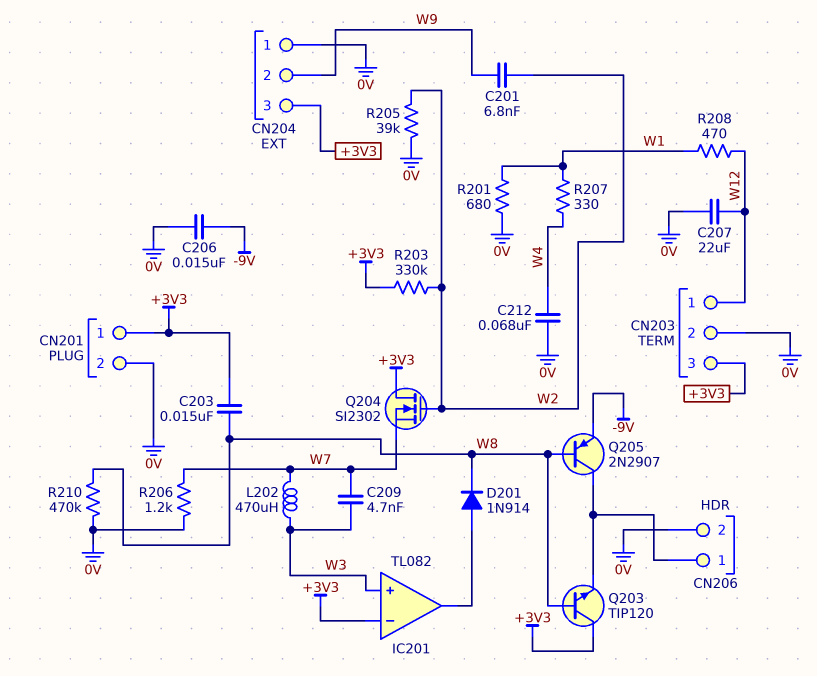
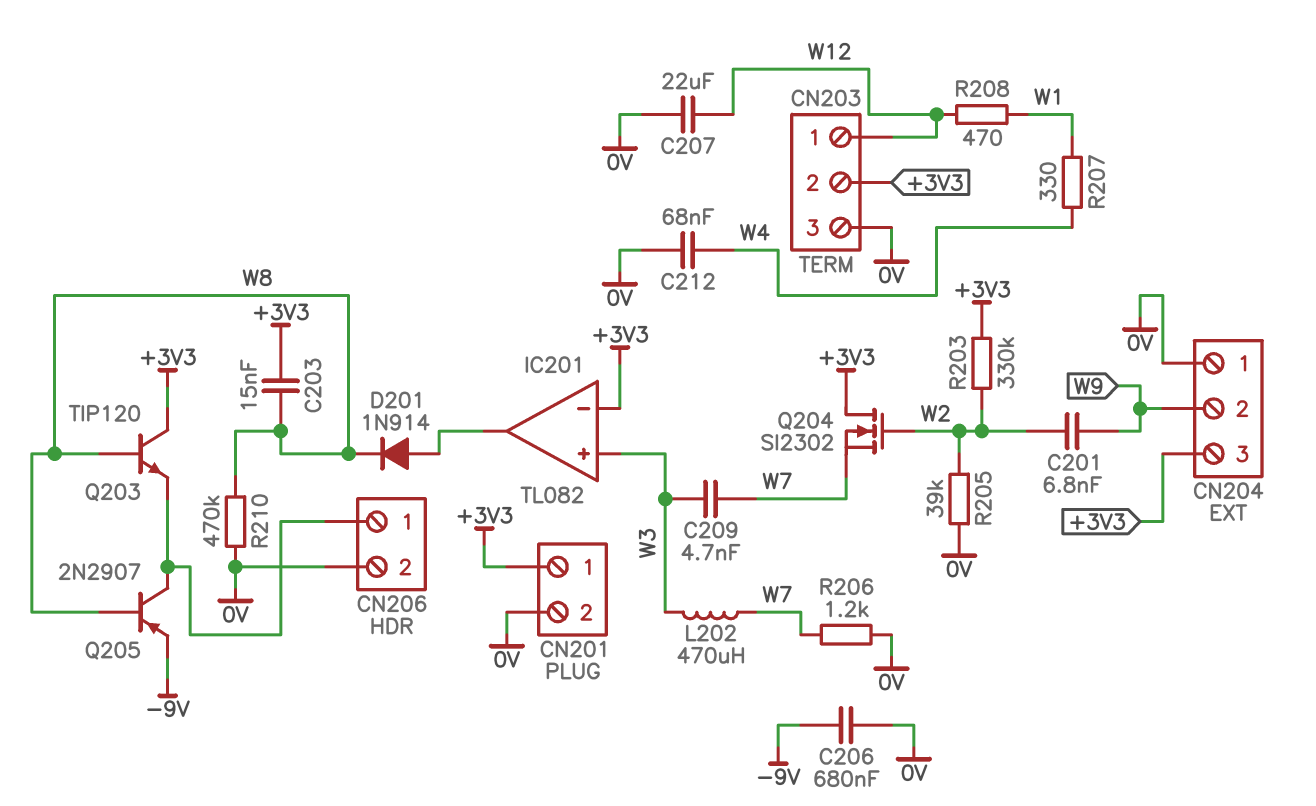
C206: 15nF (-9V, 0V) -> 680nF (-9V, 0V)
CN203 pin 2: 0V -> +3V3
CN203 pin 3: +3V3 -> 0V
R201: 680 (0V, W1) -> none

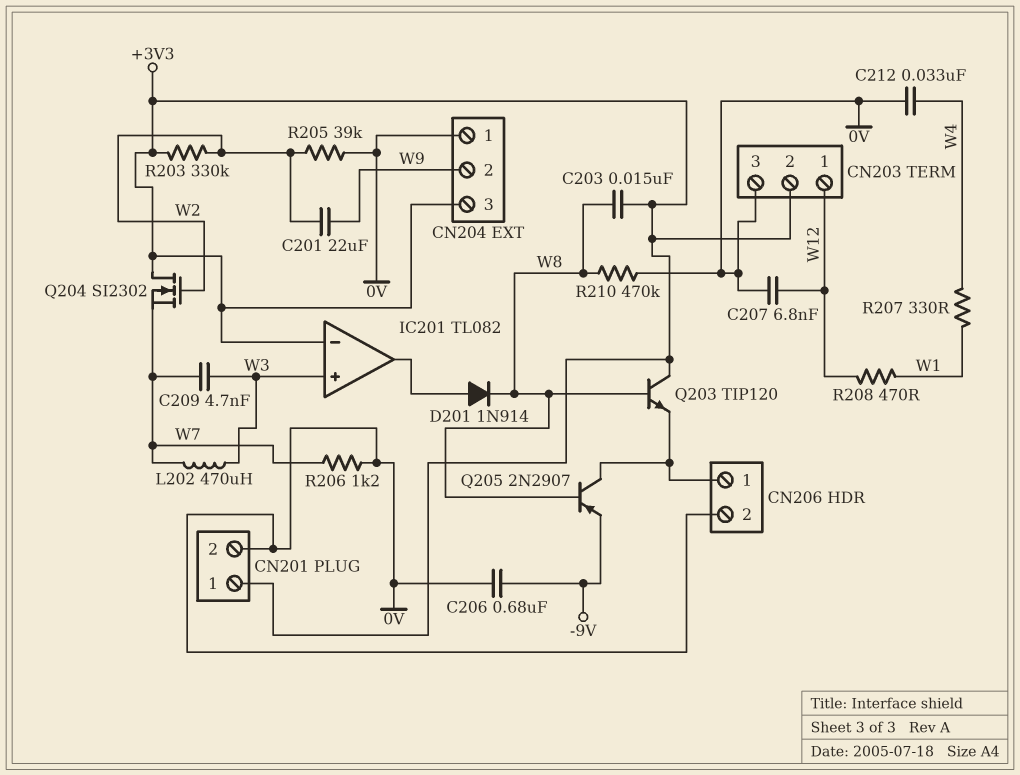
C201: 6.8nF (W2, W9) -> 22uF (W2, W9)
C207: 22uF (0V, W12) -> 6.8nF (0V, W12)
C212: 68nF (0V, W4) -> 33nF (0V, W4)

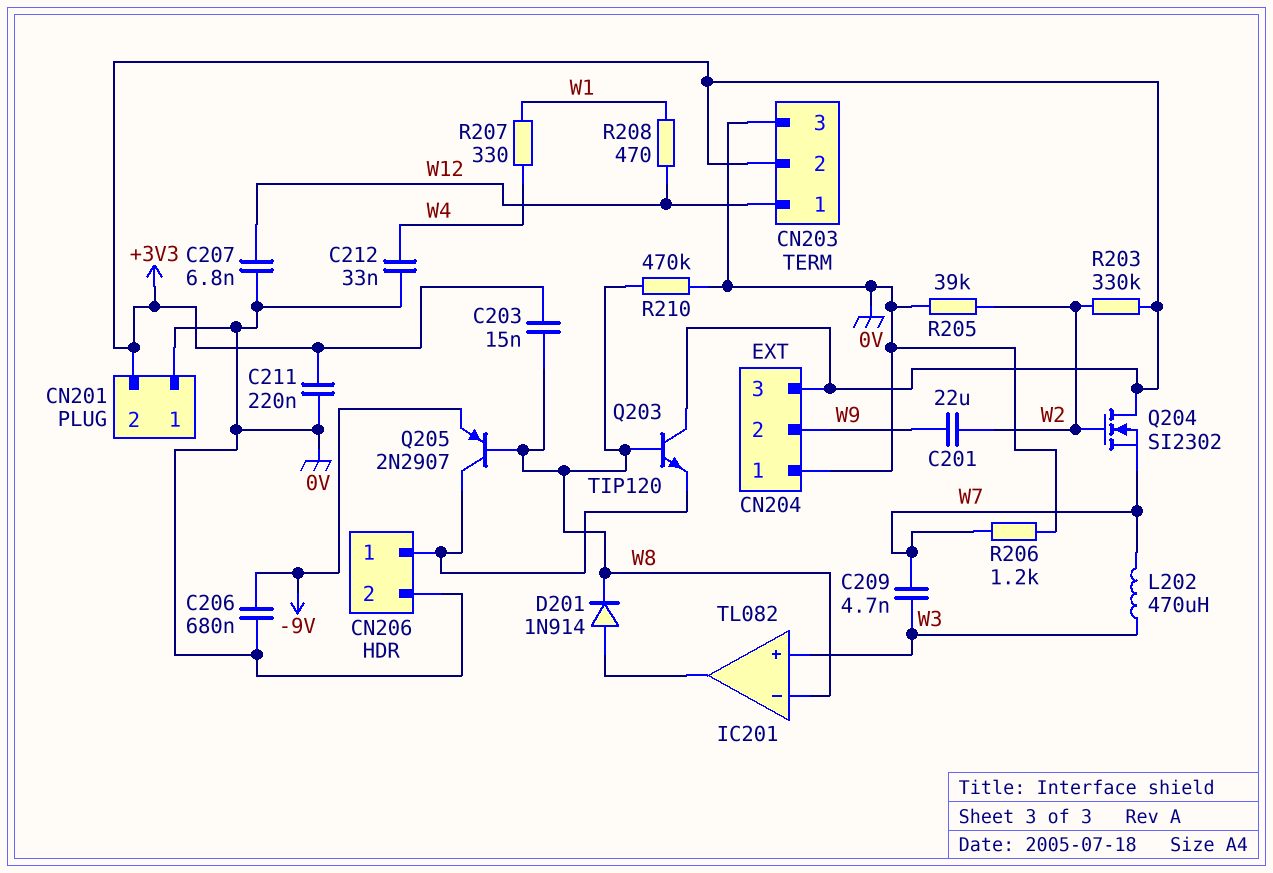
C211: none -> 220nF (+3V3, 0V)
CN201 pin 1: +3V3 -> 0V
CN201 pin 2: 0V -> +3V3
IC201 pin in-: +3V3 -> W8

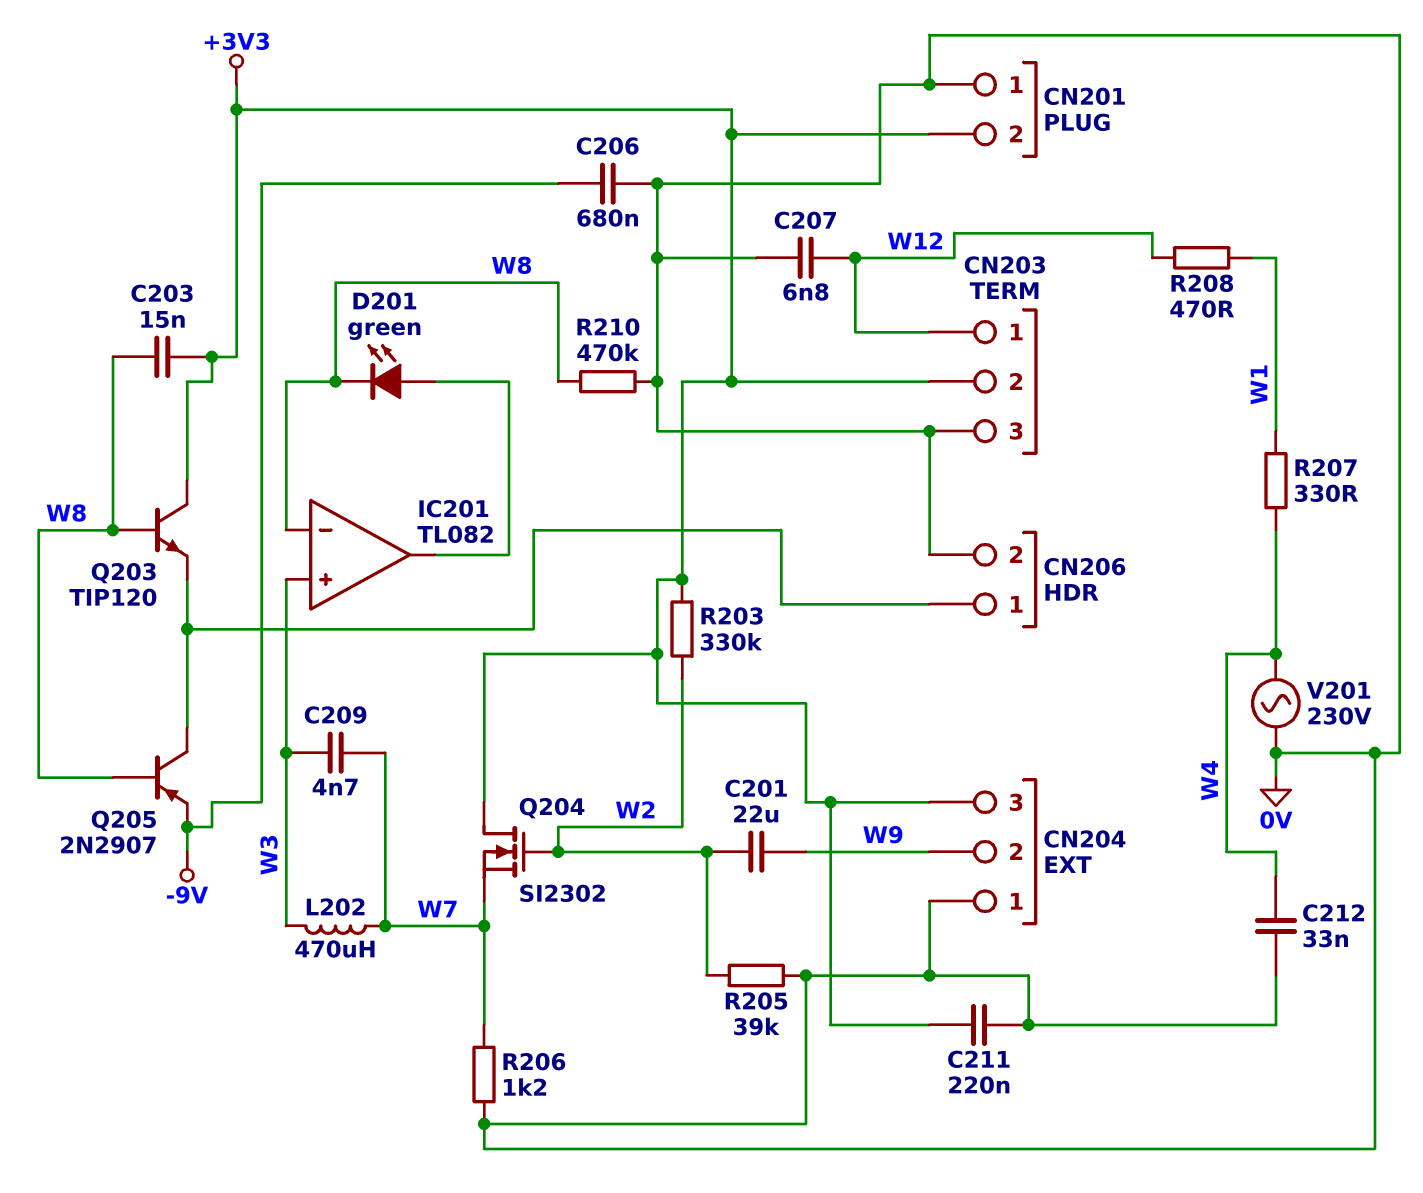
D201: diode 1N914 (A IC201/out, K W8) -> LED green (A IC201/out, K W8)
V201: none -> AC 230V (0V, W4)

